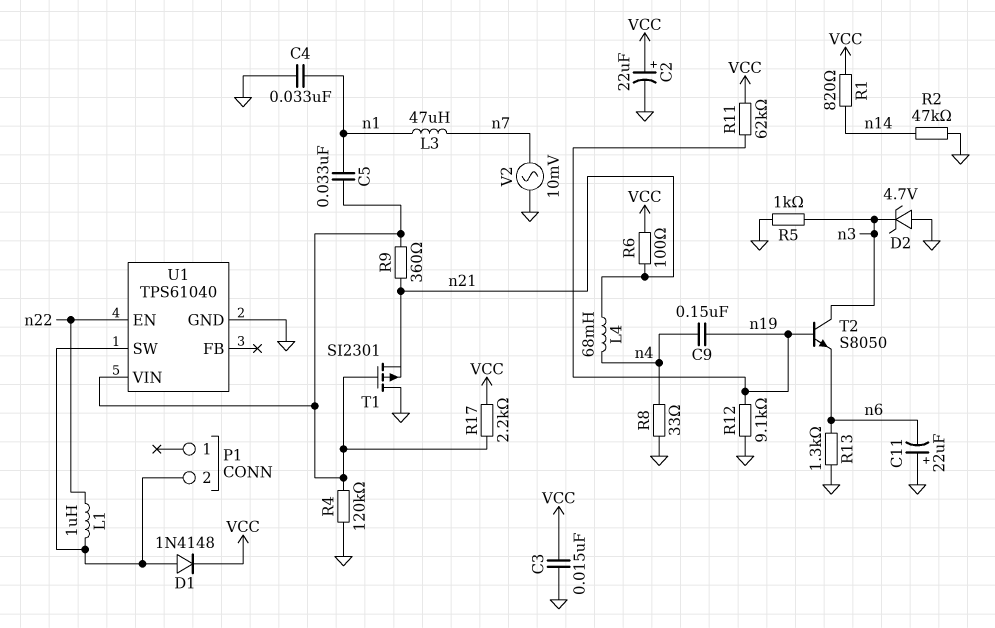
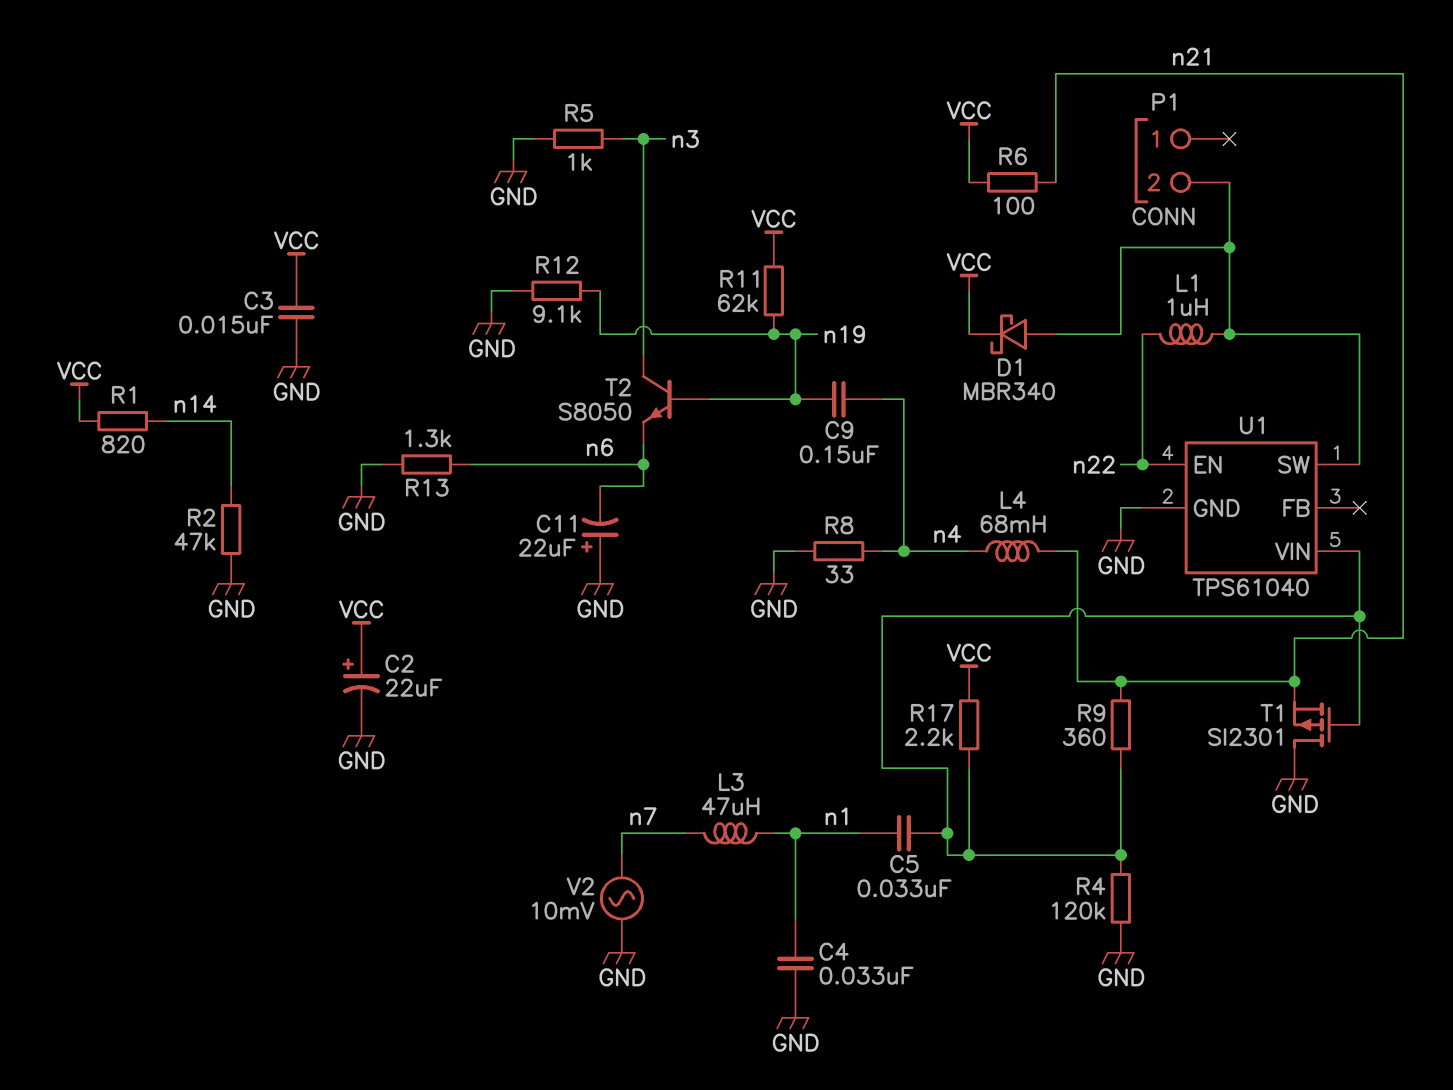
D1: diode 1N4148 (A P1/2, K VCC) -> schottky MBR340 (A P1/2, K VCC)
D2: zener 4.7V (A GND, K n3) -> none

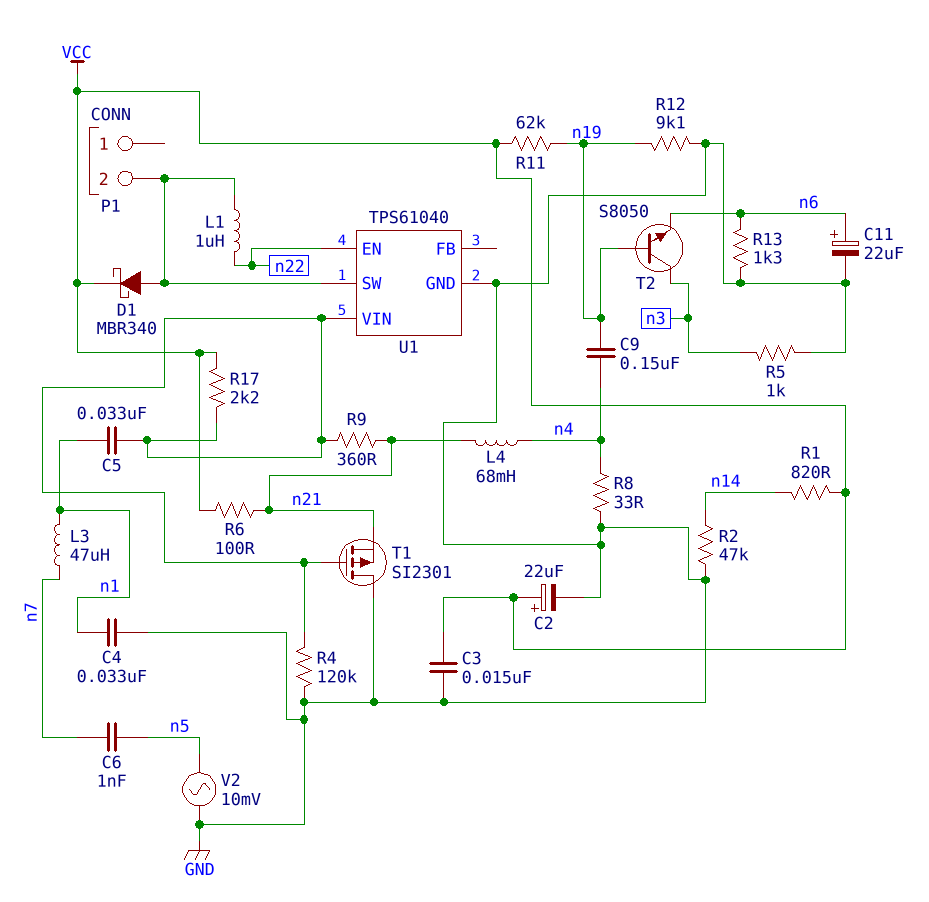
C6: none -> 1nF (n5, n7)
C11: 22uF (plus GND, minus n6) -> 22uF (plus n6, minus GND)
V2: AC 10mV (GND, n7) -> AC 10mV (GND, n5)

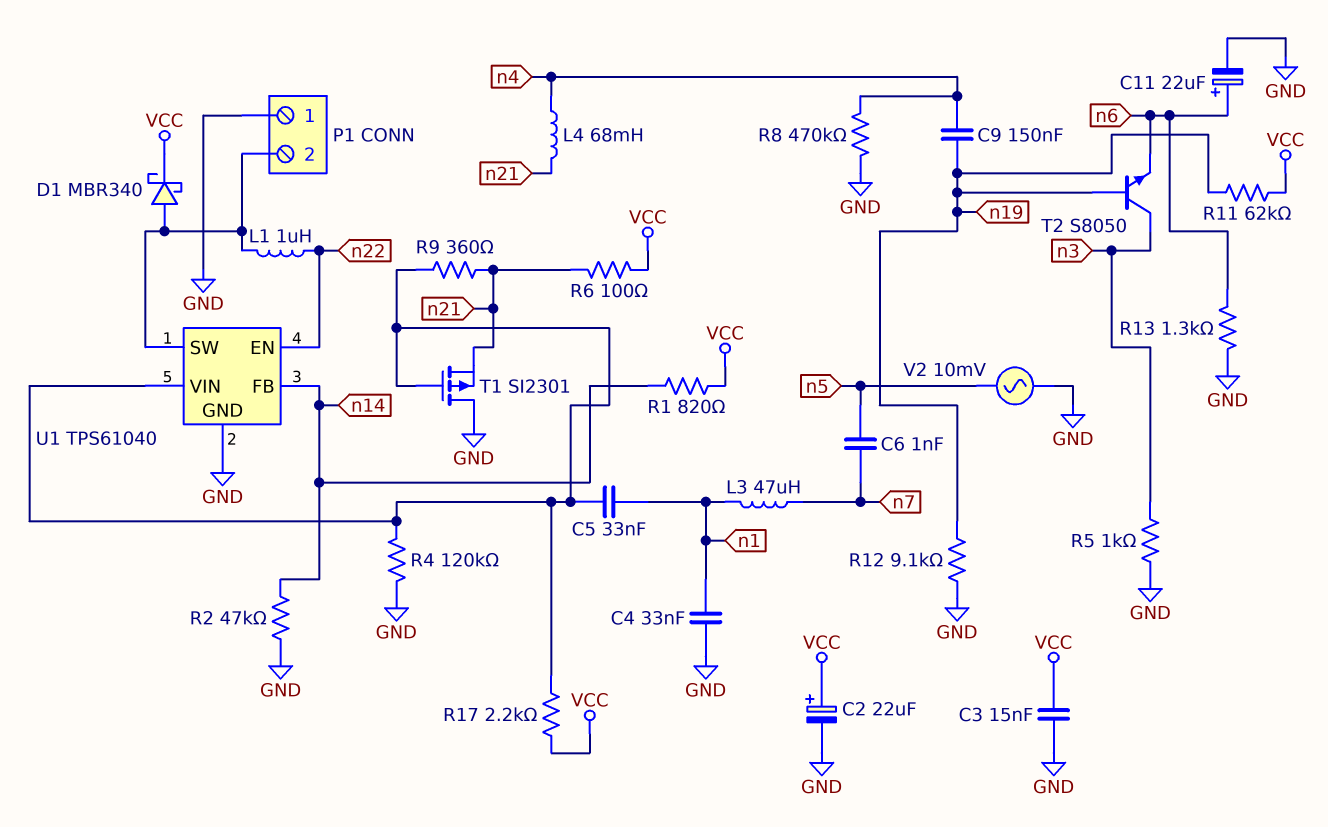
P1 pin 1: none -> GND
R8: 33 (GND, n4) -> 470k (GND, n4)
U1 pin FB: none -> n14

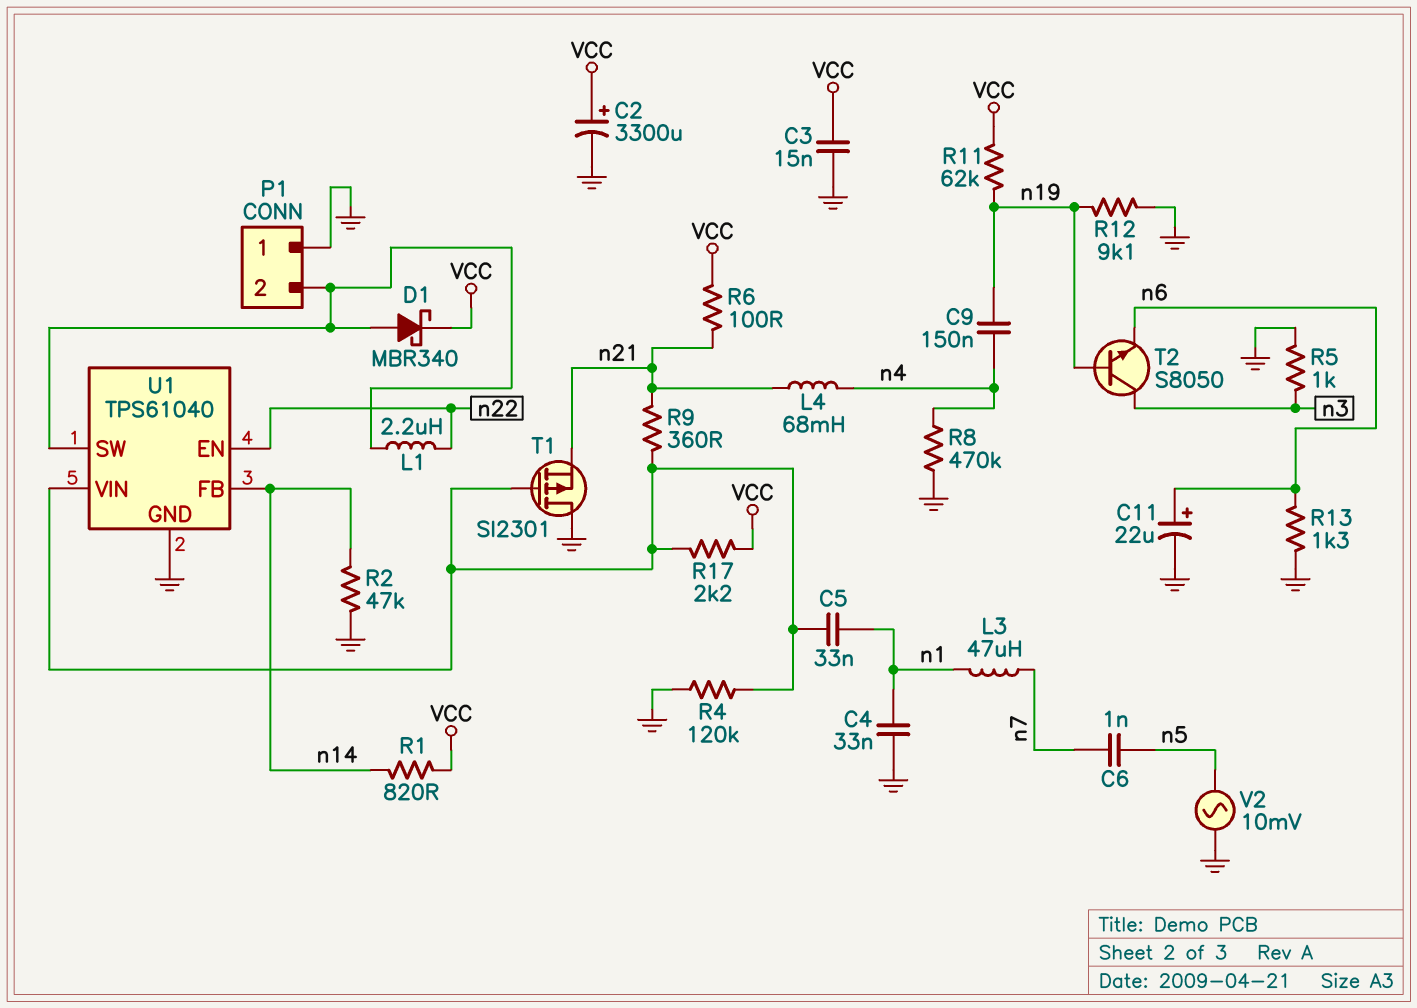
C2: 22uF (plus VCC, minus GND) -> 3300uF (plus VCC, minus GND)
L1: 1uH (P1/2, n22) -> 2.2uH (P1/2, n22)

